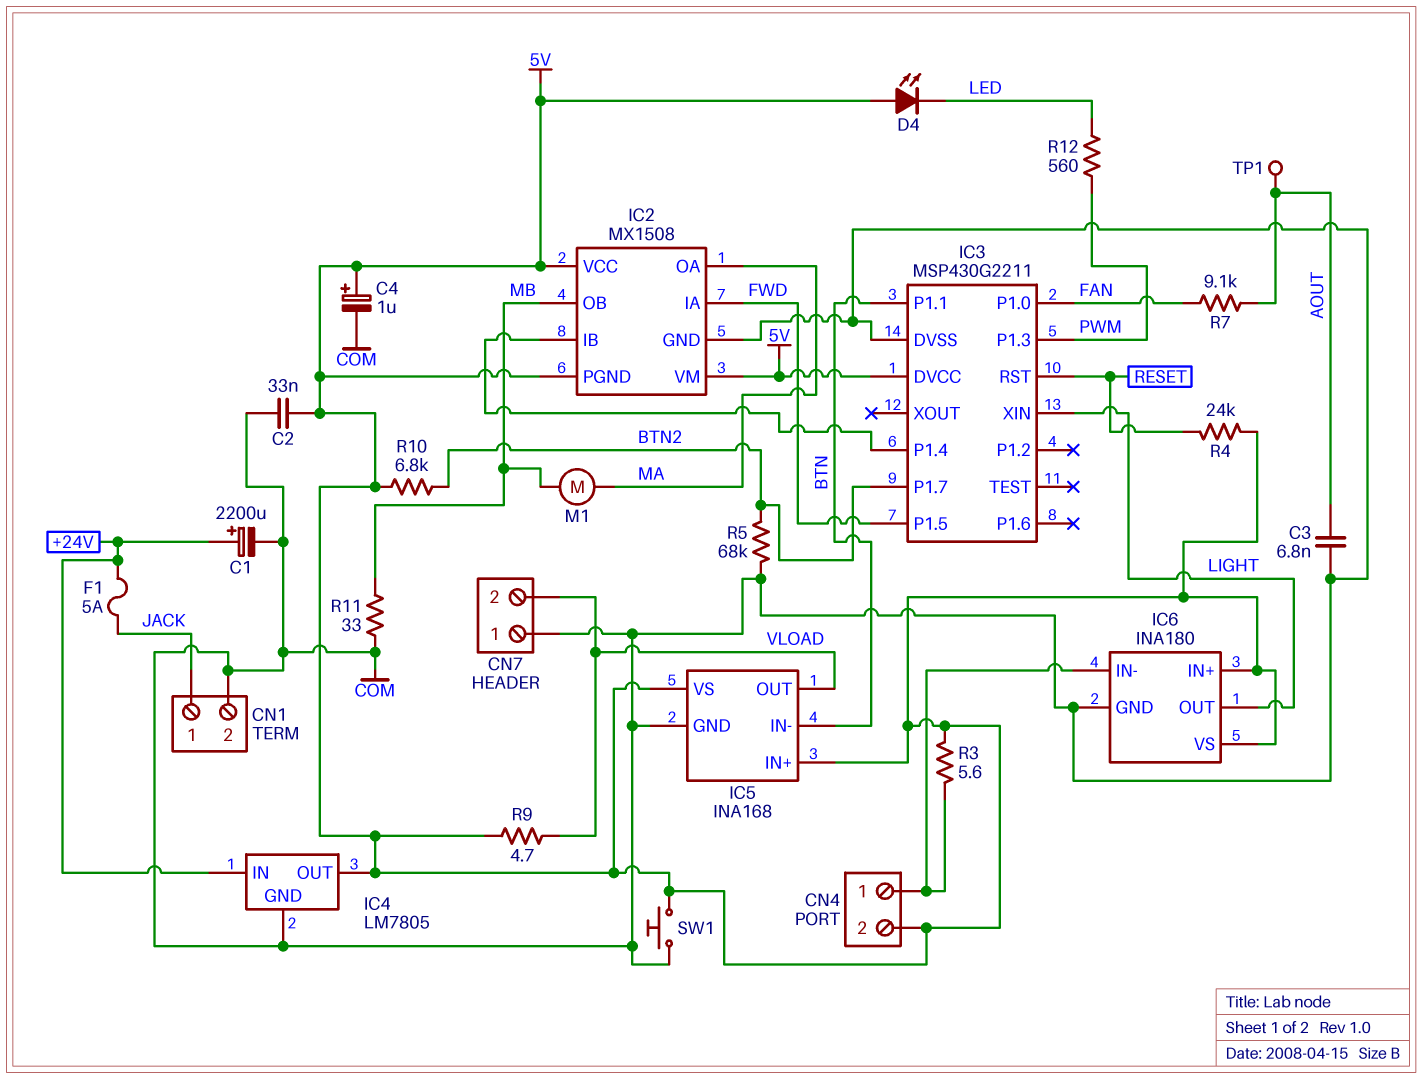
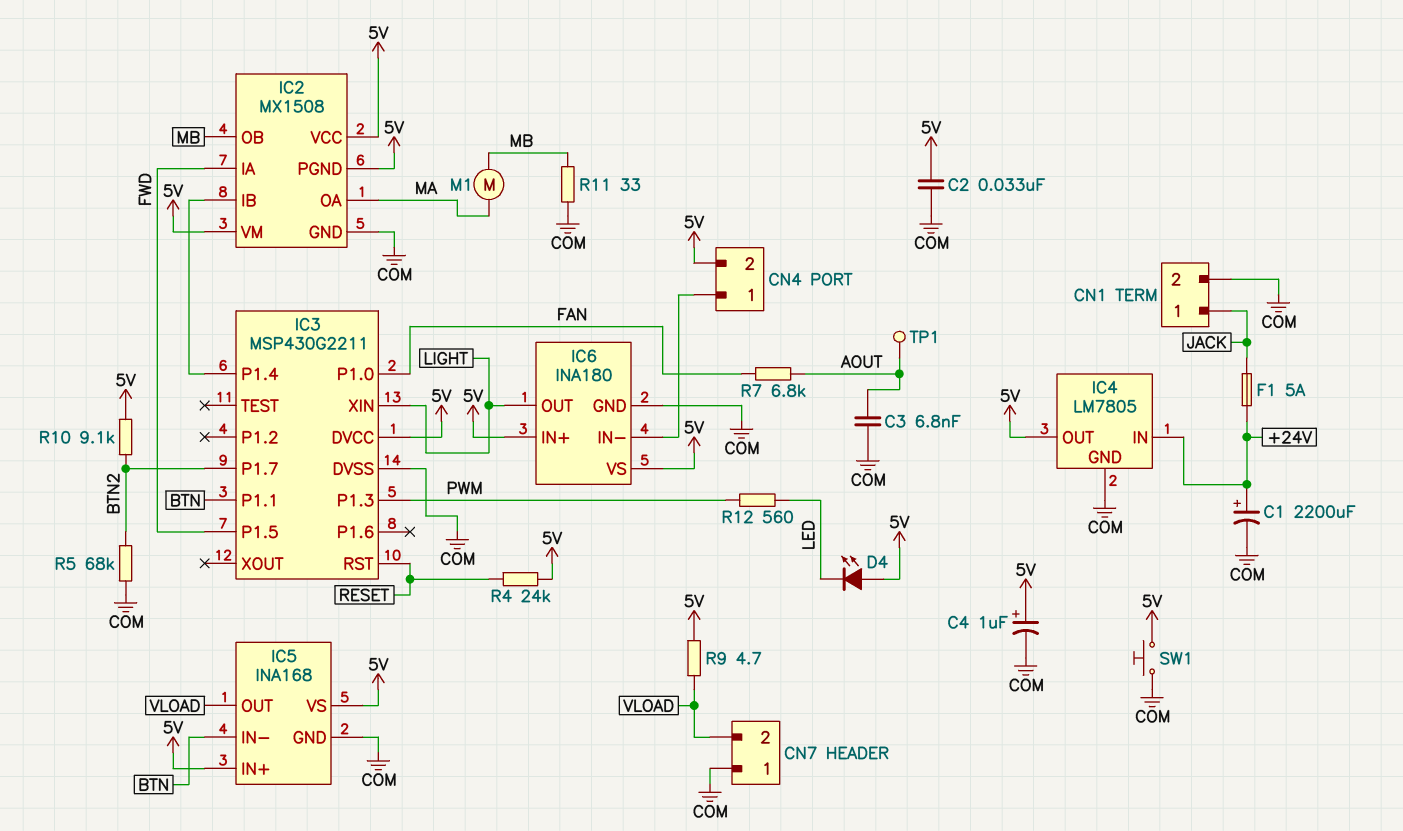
R3: 5.6 (5V, CN4/1) -> none
R7: 9.1k (AOUT, FAN) -> 6.8k (AOUT, FAN)
R10: 6.8k (5V, BTN2) -> 9.1k (5V, BTN2)

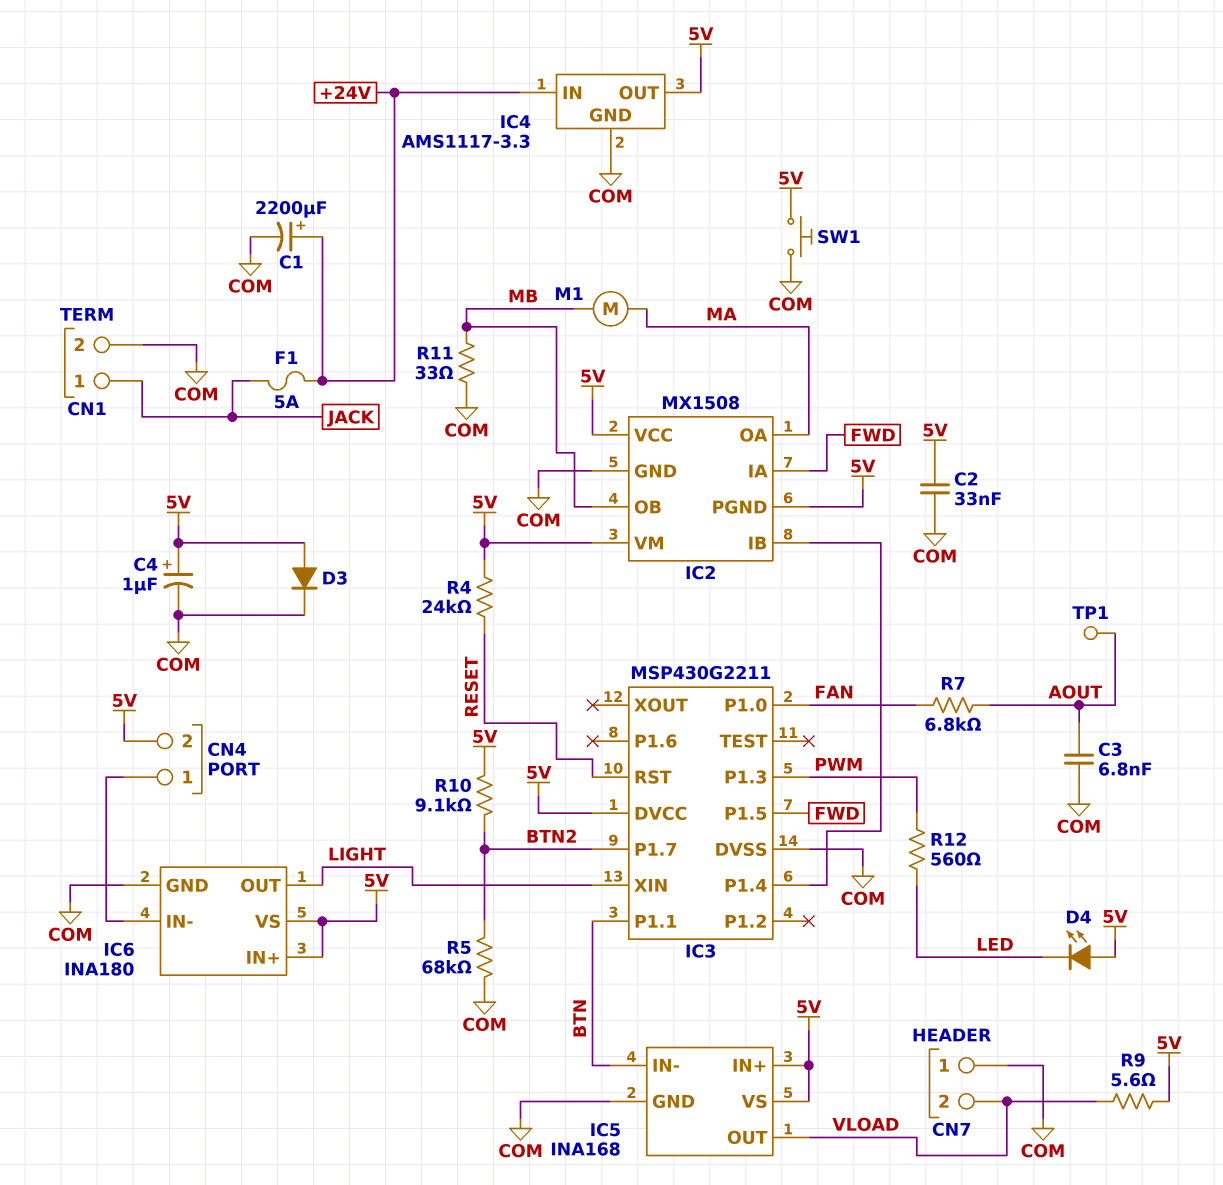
D3: none -> diode (A 5V, K COM)
IC4: LM7805 -> AMS1117-3.3
R9: 4.7 (5V, VLOAD) -> 5.6 (5V, VLOAD)

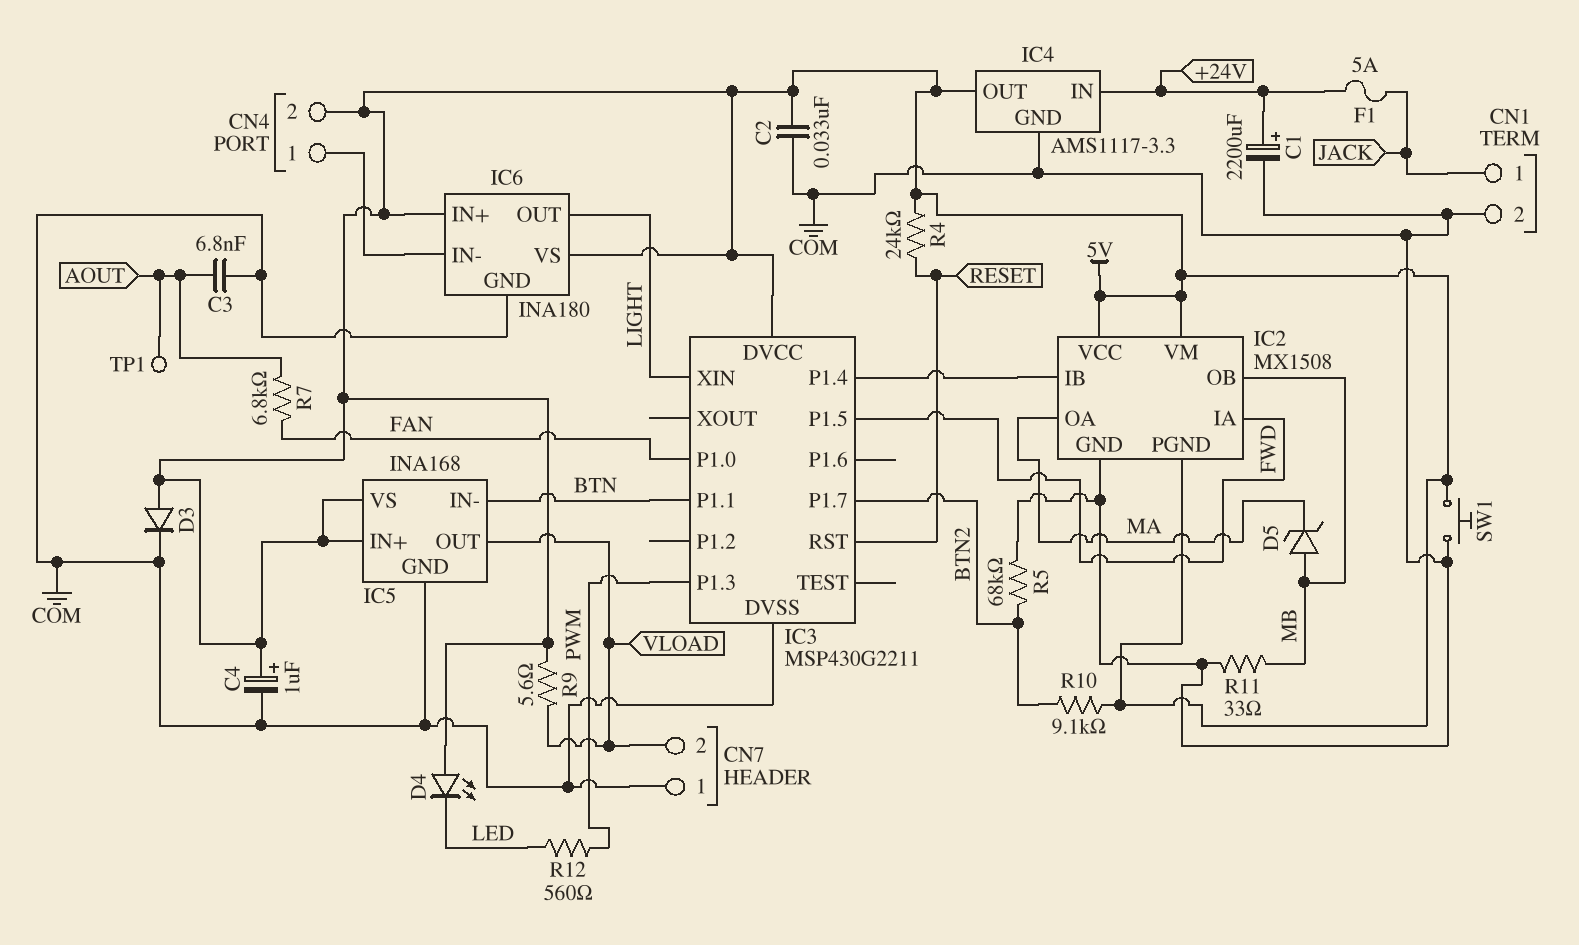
D5: none -> zener (A MB, K MA)
M1: motor (MA, MB) -> none

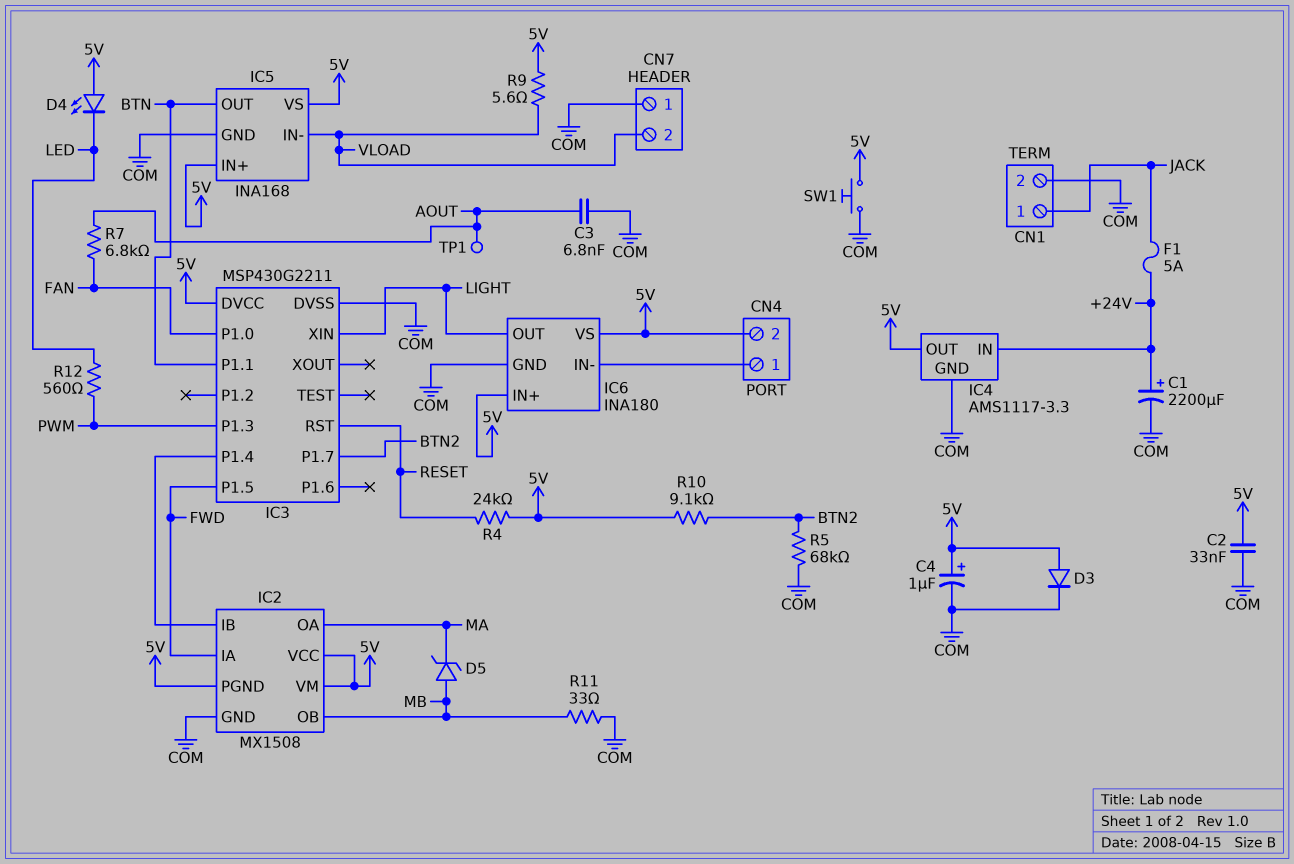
IC5 pin IN-: BTN -> VLOAD
IC5 pin OUT: VLOAD -> BTN

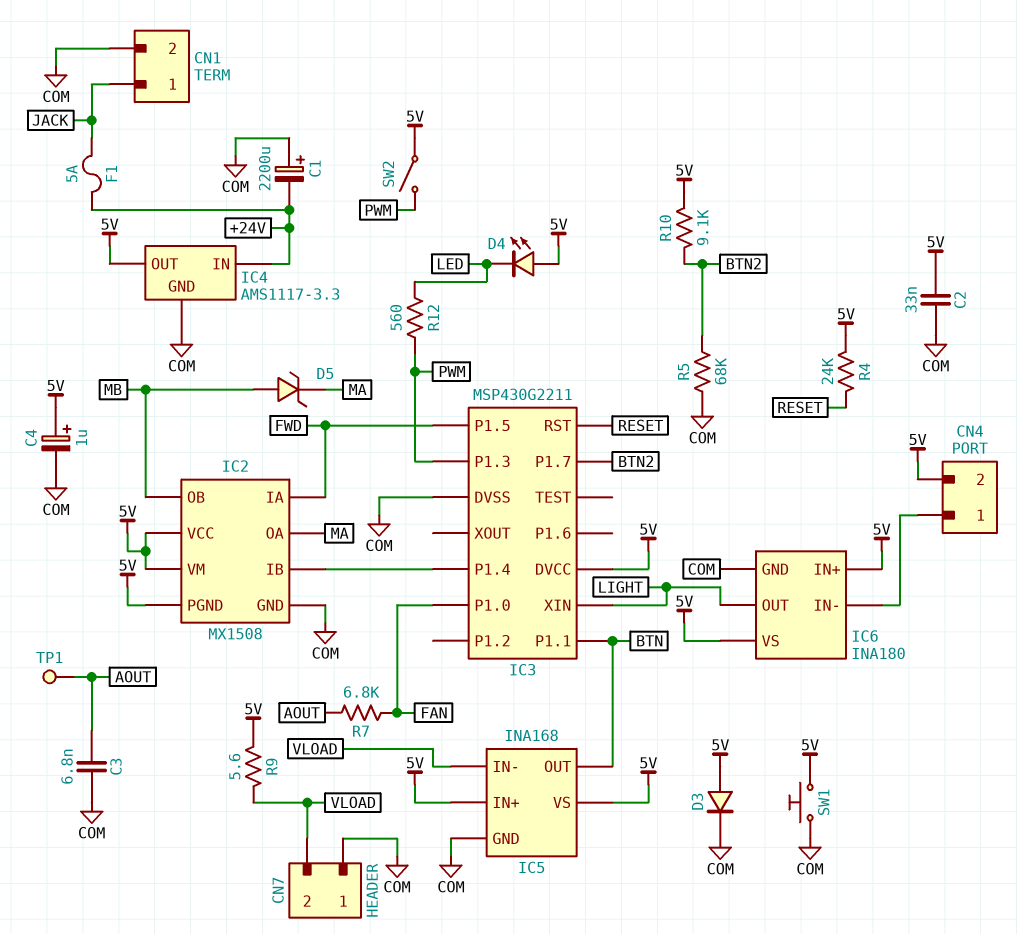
C1: 2200uF (plus +24V, minus COM) -> 2200uF (plus COM, minus +24V)
R11: 33 (COM, MB) -> none
SW2: none -> switch (5V, PWM)

